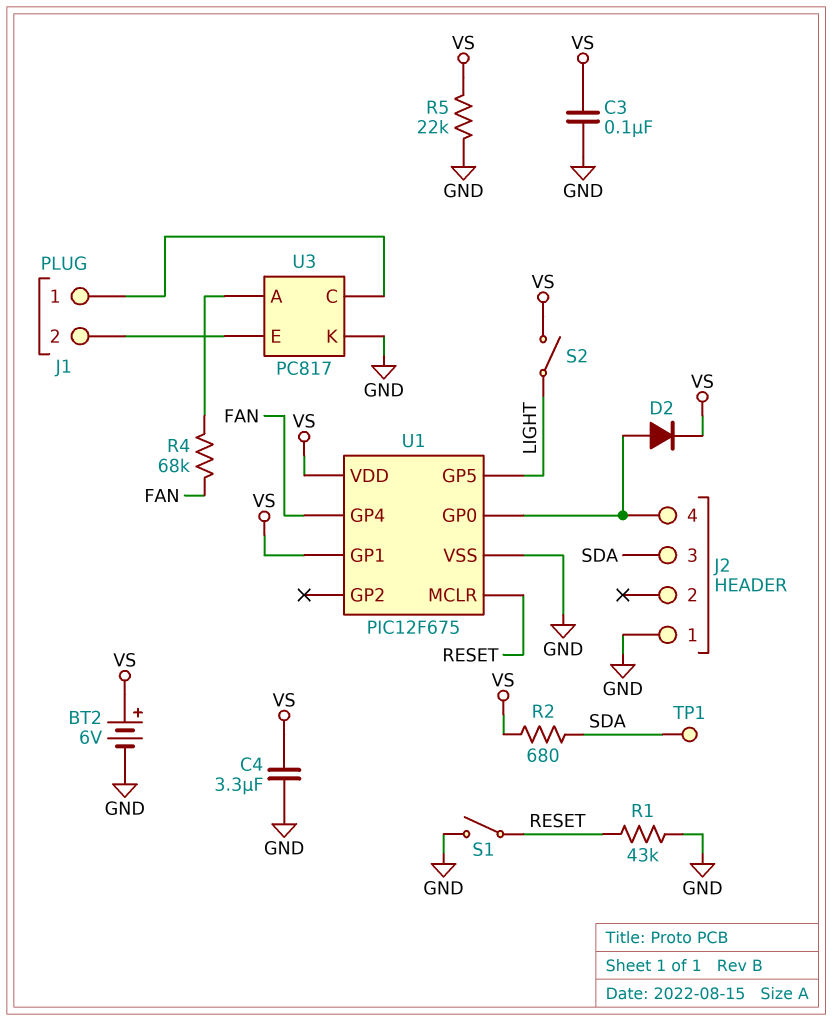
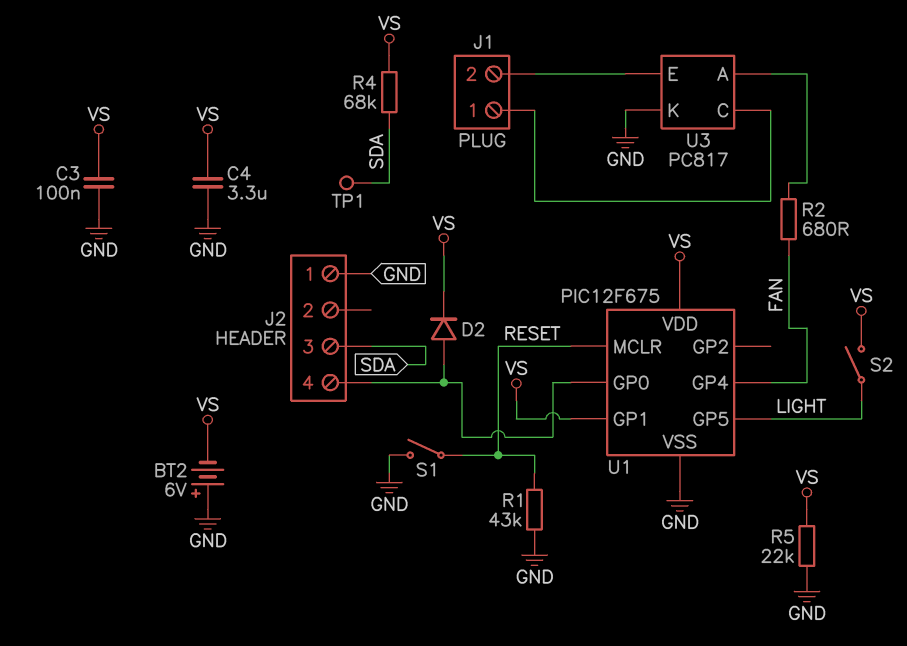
BT2: 6V (plus VS, minus GND) -> 6V (plus GND, minus VS)
R2: 680 (SDA, VS) -> 680 (FAN, U3/A)
R4: 68k (FAN, U3/A) -> 68k (SDA, VS)

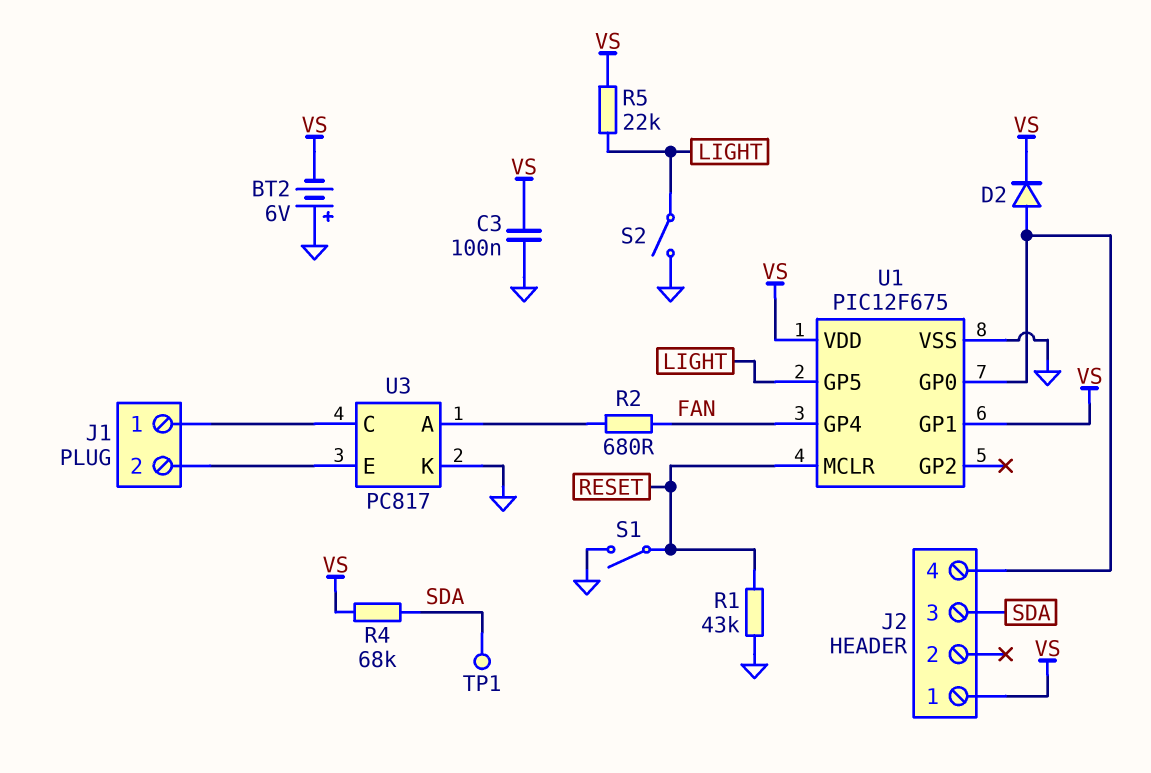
C4: 3.3uF (GND, VS) -> none
J2 pin 1: GND -> VS
R5: 22k (GND, VS) -> 22k (LIGHT, VS)
S2: switch (LIGHT, VS) -> switch (GND, LIGHT)

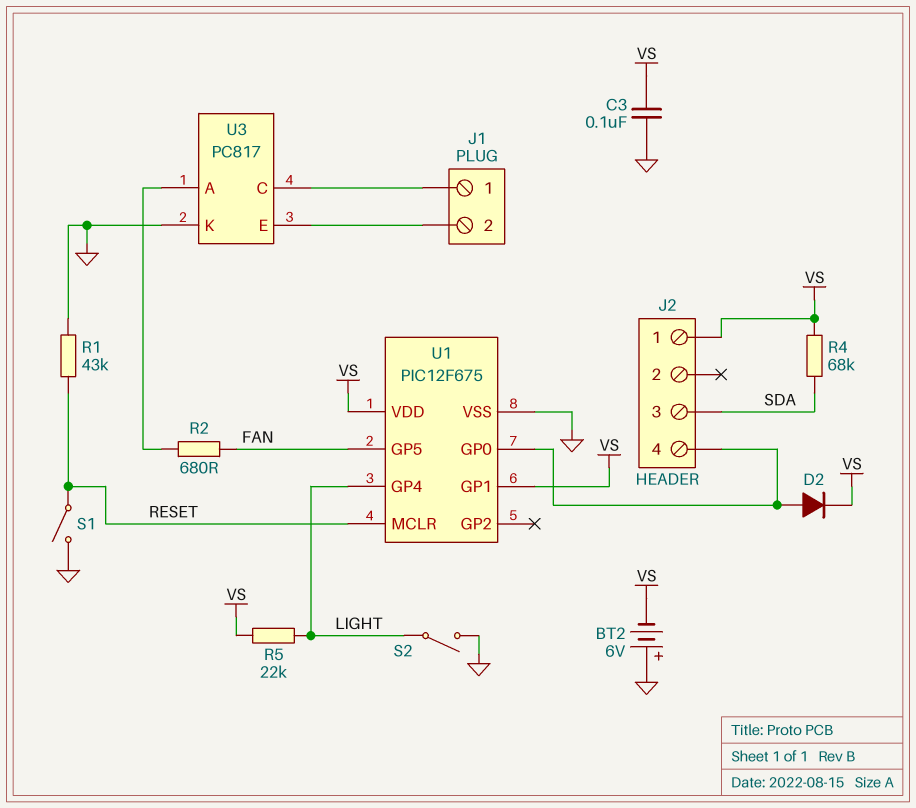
TP1: test point (SDA) -> none
U1 pin GP4: FAN -> LIGHT
U1 pin GP5: LIGHT -> FAN

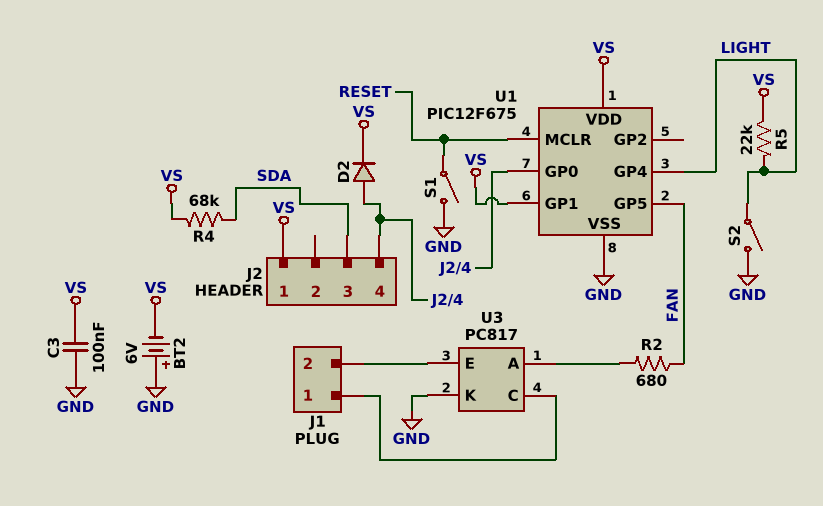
R1: 43k (GND, RESET) -> none

